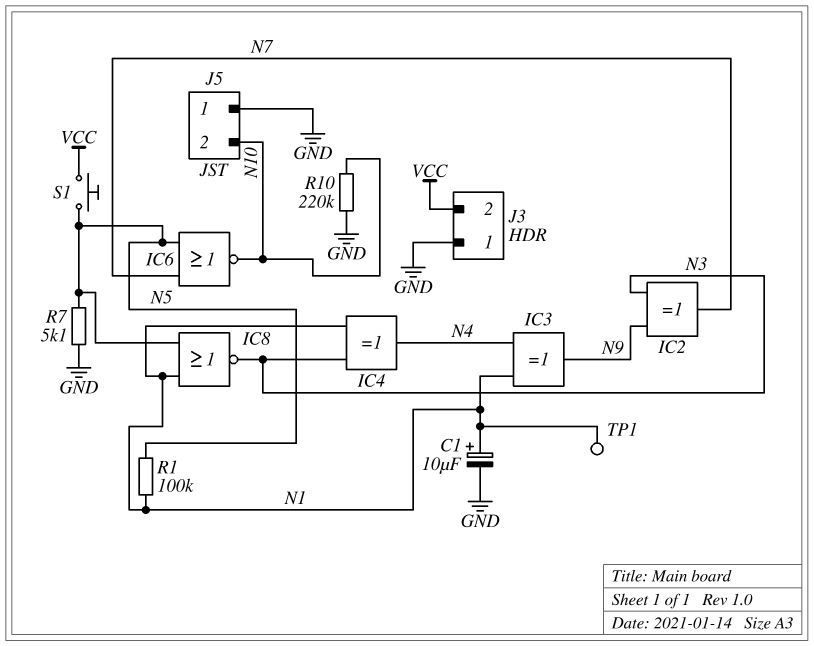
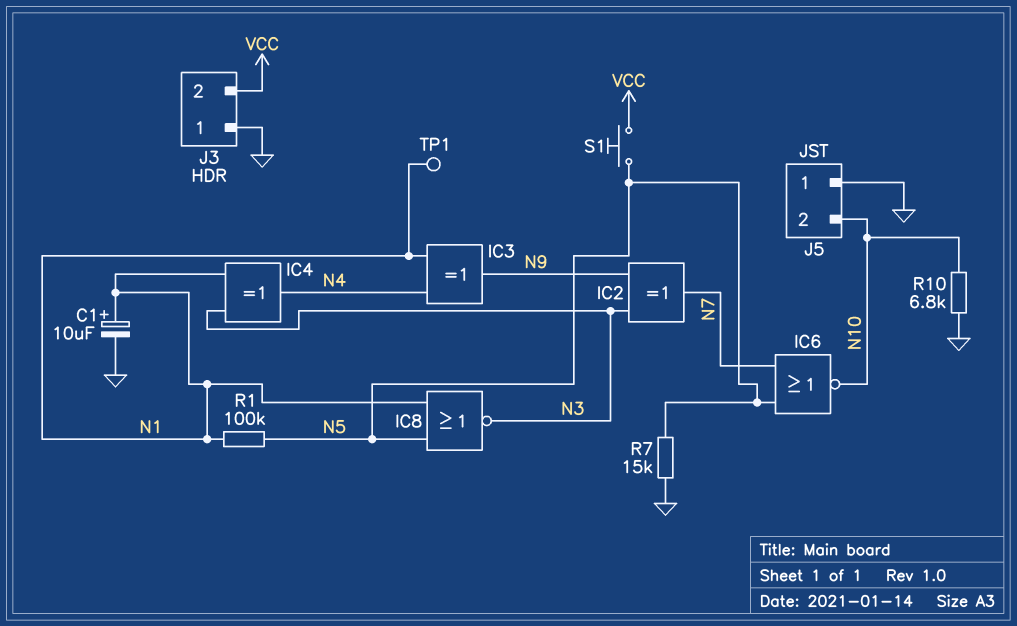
R7: 5.1k (GND, N5) -> 15k (GND, N5)
R10: 220k (GND, N10) -> 6.8k (GND, N10)

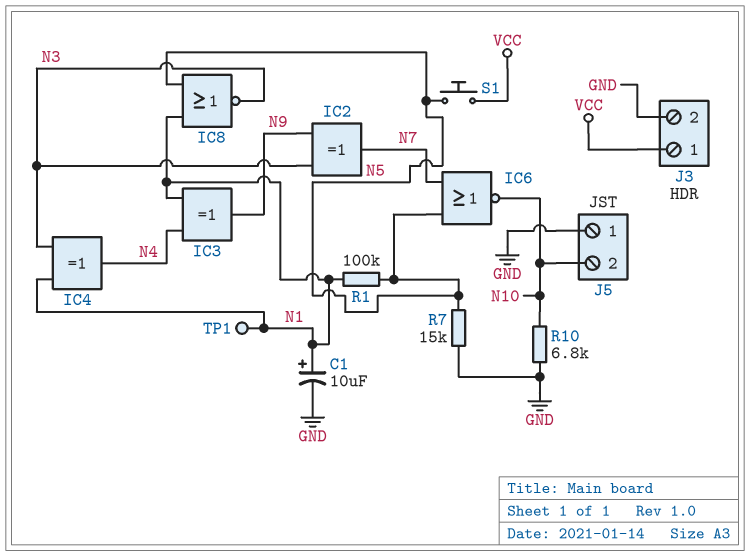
J3 pin 1: GND -> VCC
J3 pin 2: VCC -> GND

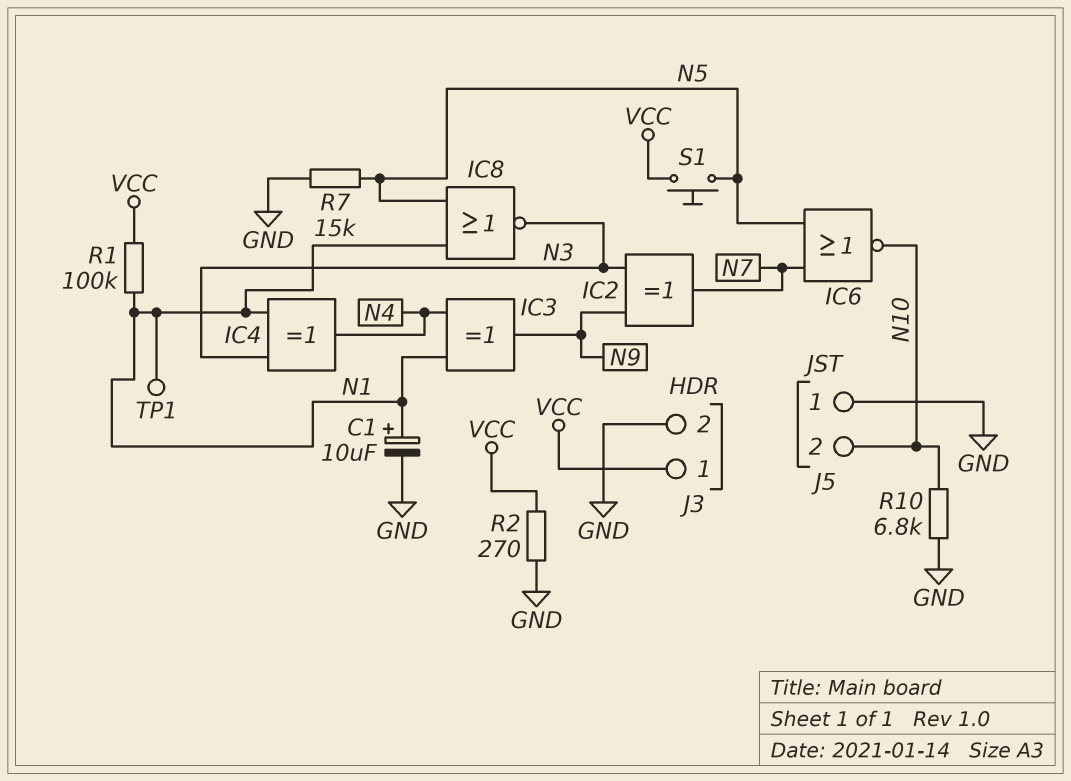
R1: 100k (N1, N5) -> 100k (N1, VCC)
R2: none -> 270 (GND, VCC)

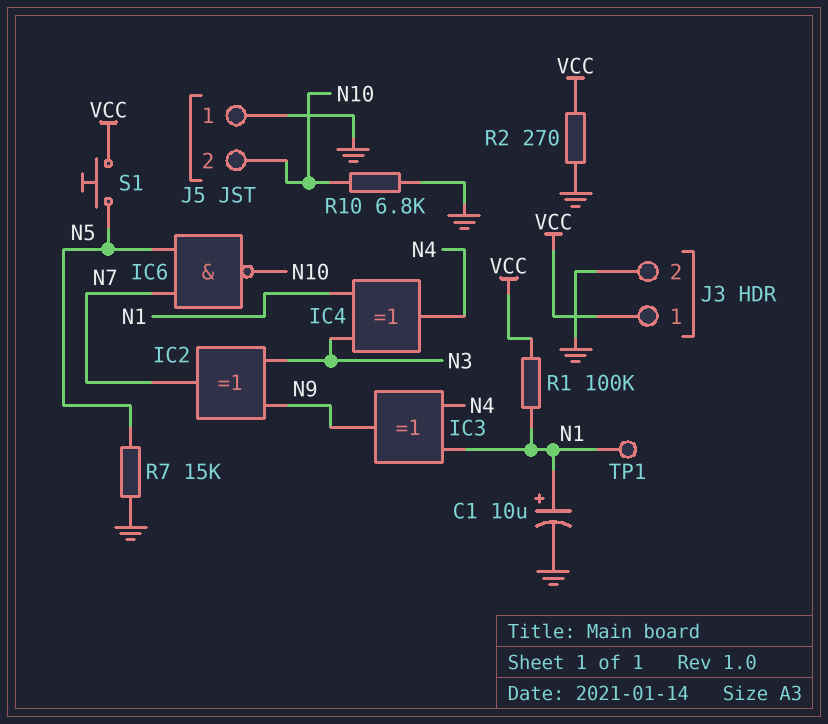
IC6: NOR (in N5, in N7, out N10) -> NAND (in N5, in N7, out N10)
IC8: NOR (in N1, in N5, out N3) -> none

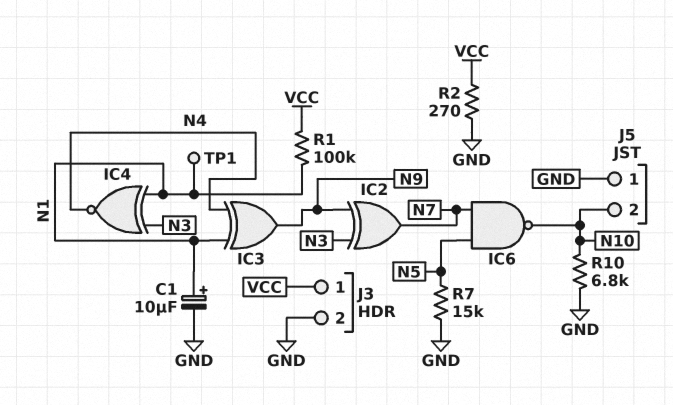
IC4: XOR (in N1, in N3, out N4) -> XNOR (in N1, in N3, out N4)
S1: button (N5, VCC) -> none

